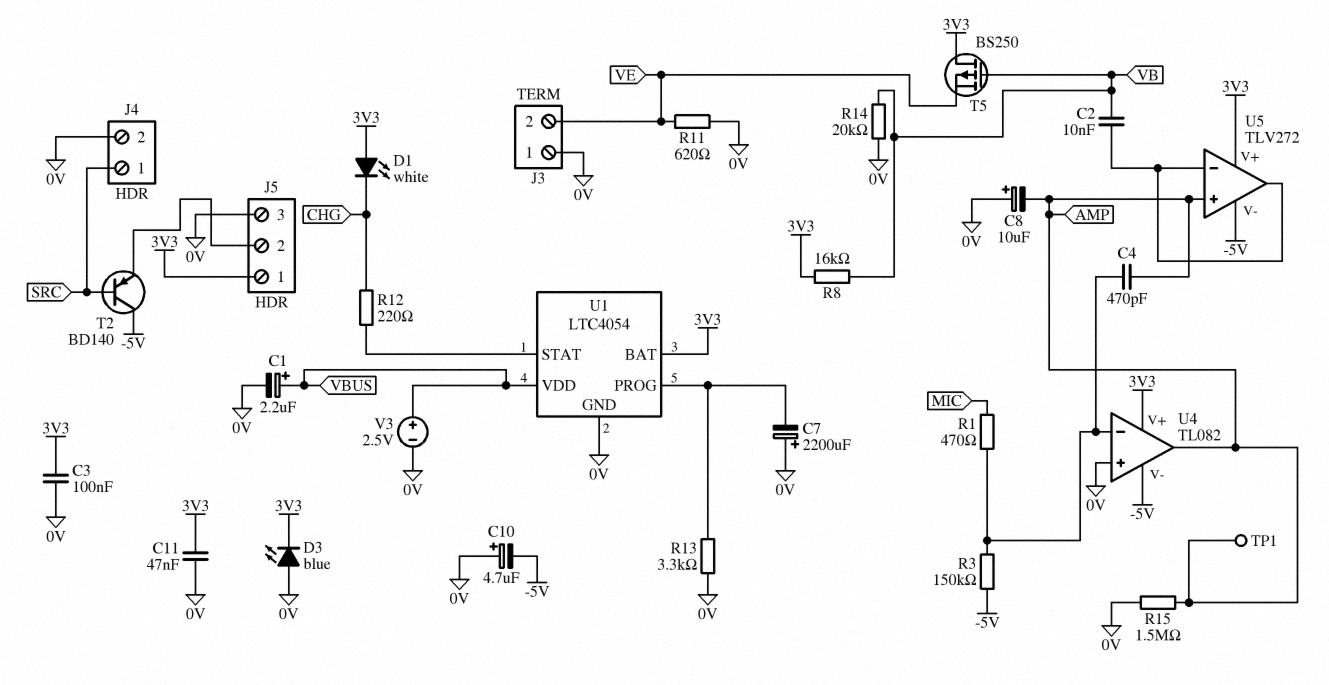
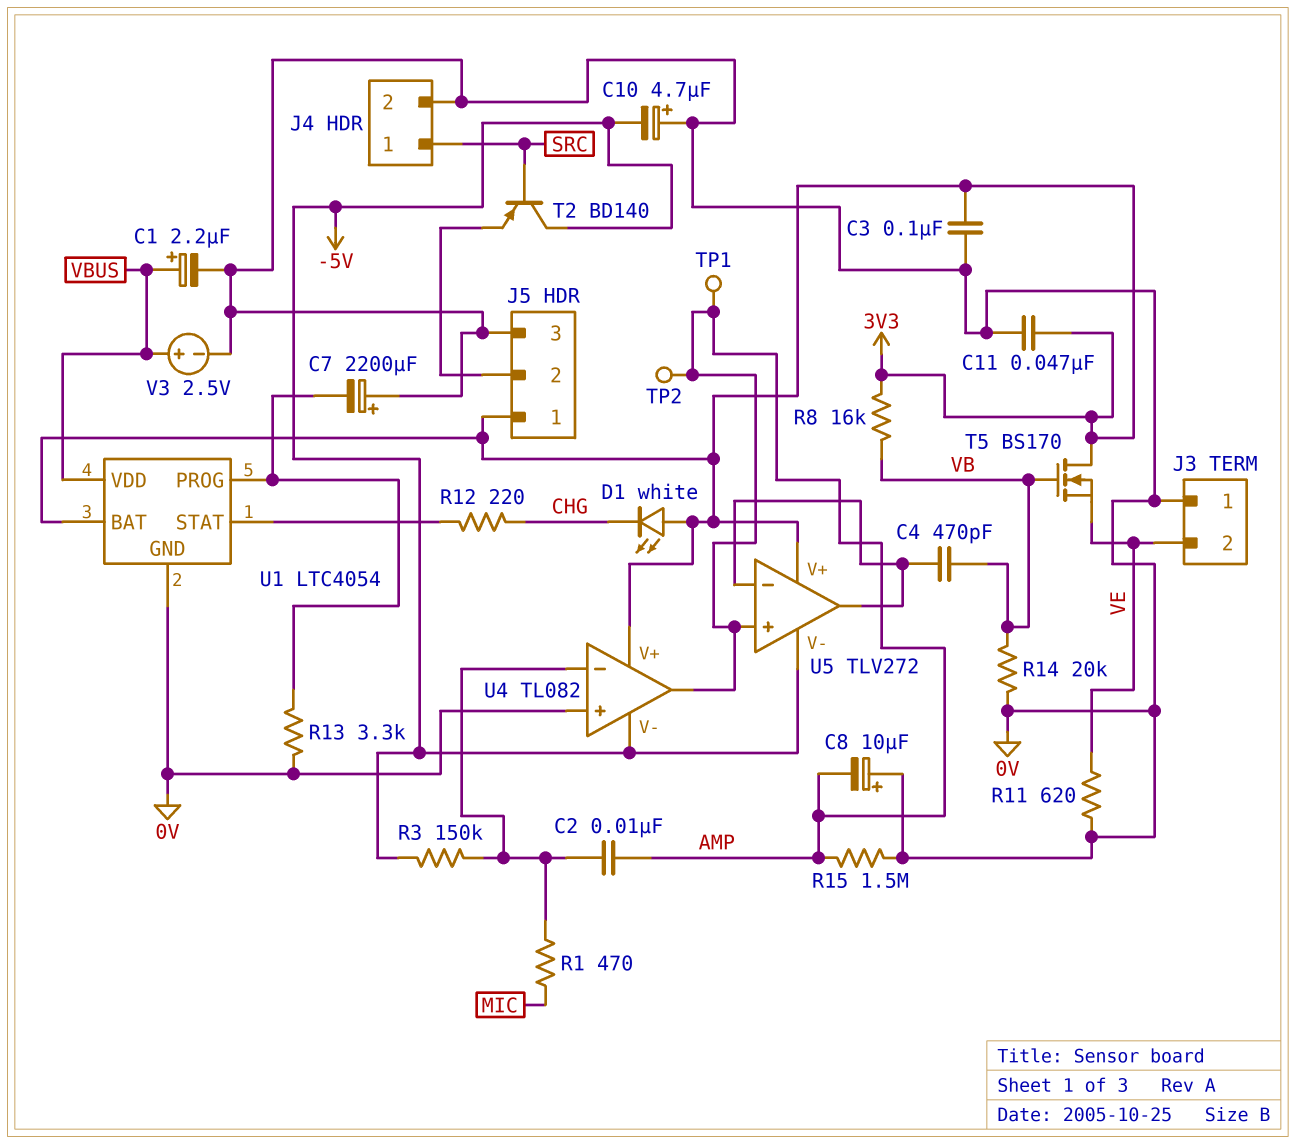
C2: 10nF (U5/in-, VB) -> 10nF (AMP, U4/in-)
C4: 470pF (AMP, U4/in-) -> 470pF (U5/in-, VB)
D3: LED blue (A 0V, K 3V3) -> none
T5: PMOS BS250 (G VB, D 3V3, S VE) -> NMOS BS170 (G VB, D 3V3, S VE)
TP2: none -> test point (AMP)

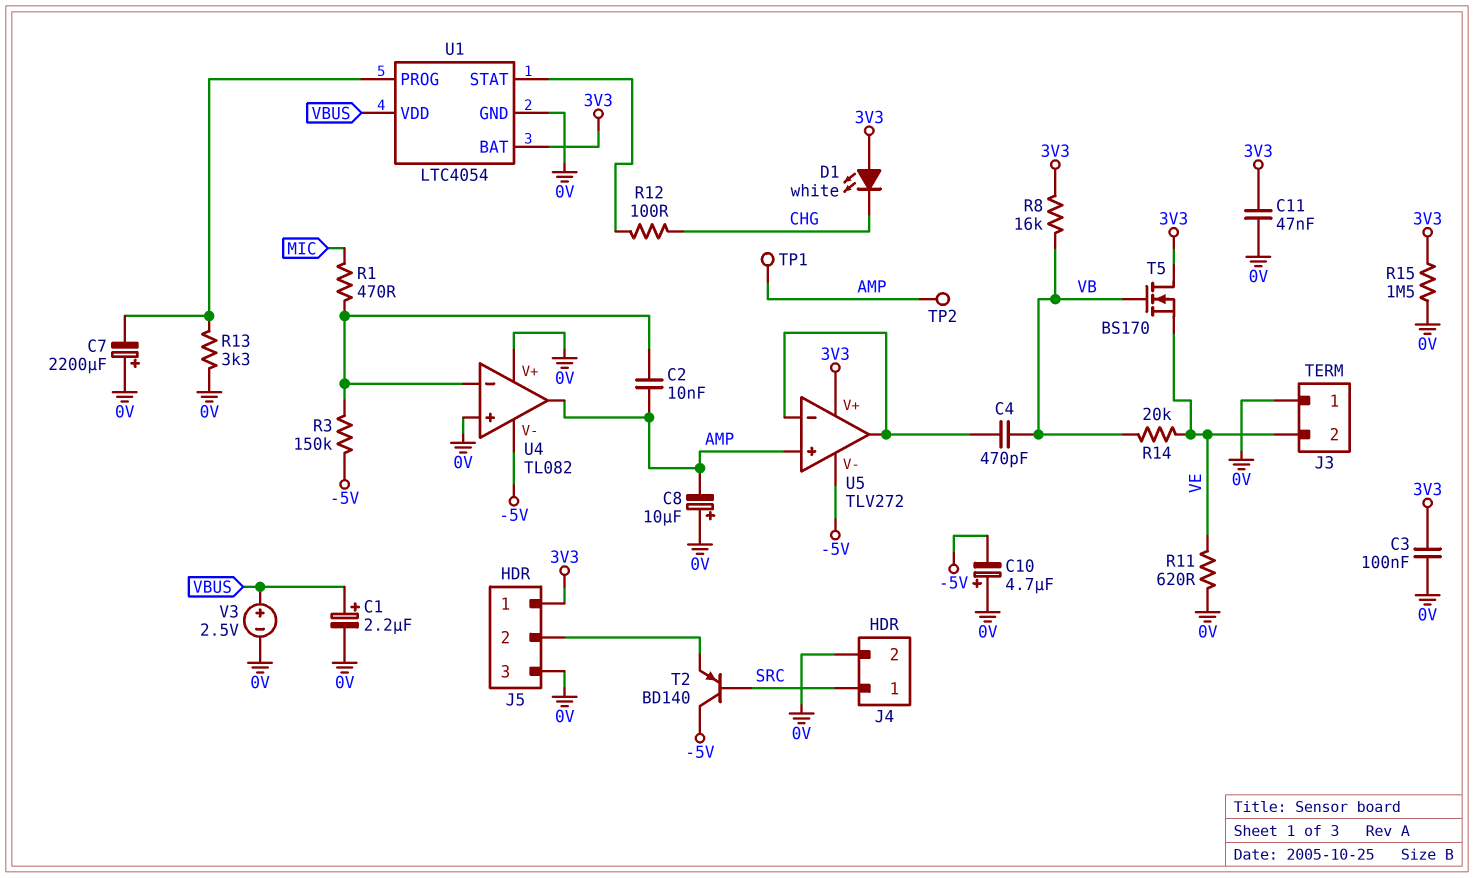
R12: 220 (CHG, U1/STAT) -> 100 (CHG, U1/STAT)
R14: 20k (0V, VB) -> 20k (VB, VE)
R15: 1.5M (0V, AMP) -> 1.5M (0V, 3V3)
U4 pin V+: 3V3 -> 0V

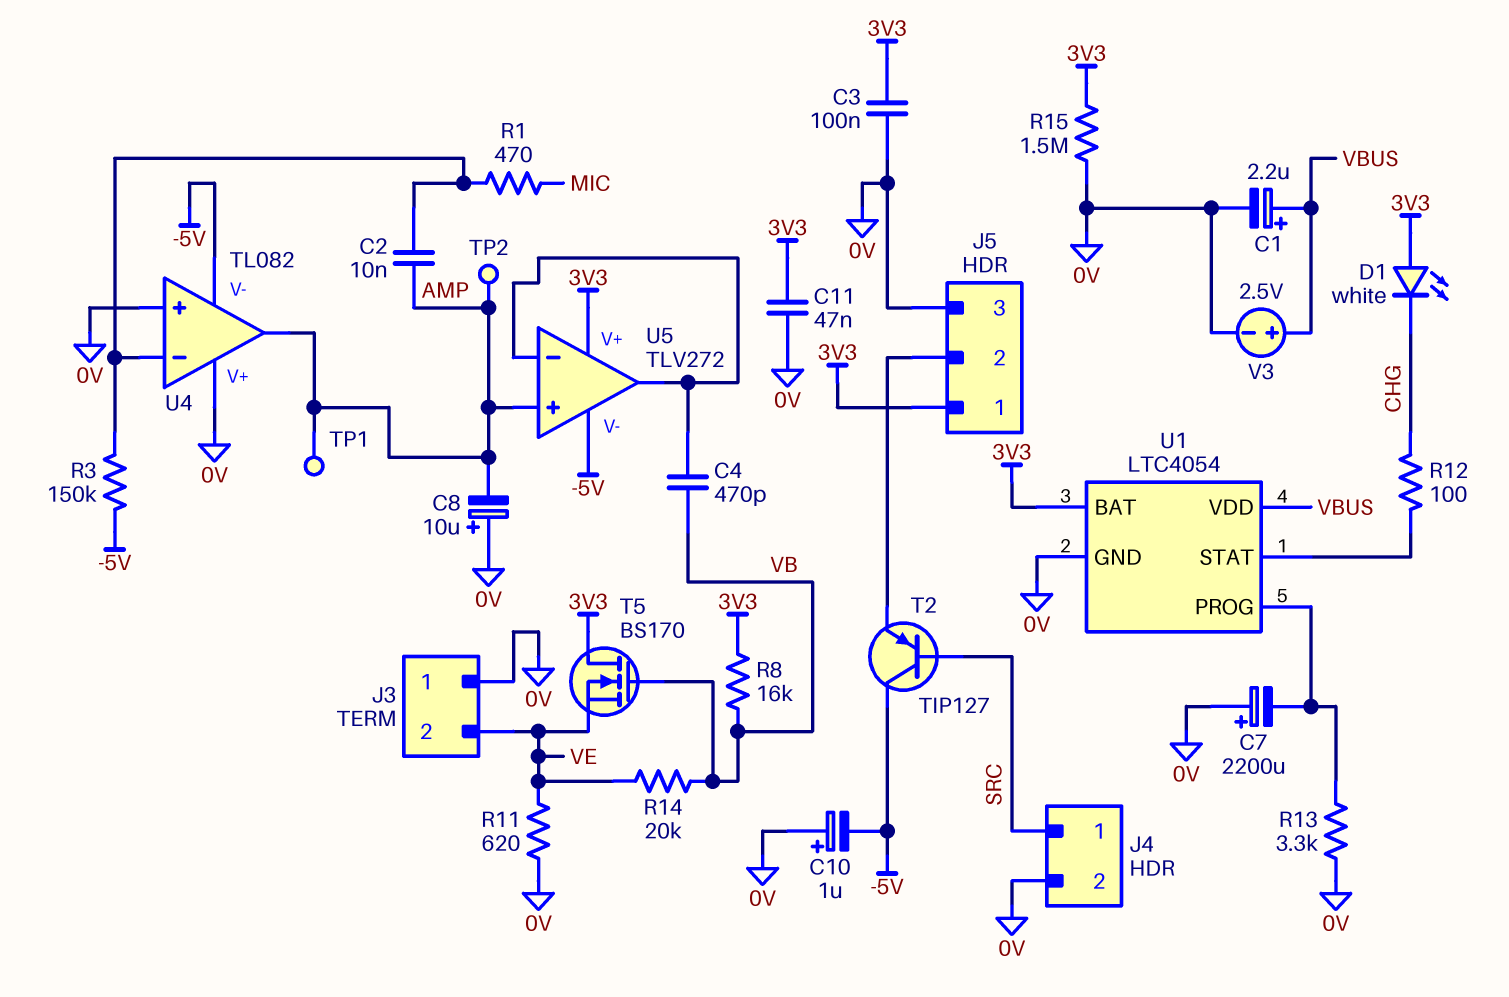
C10: 4.7uF (plus 0V, minus -5V) -> 1uF (plus 0V, minus -5V)
T2: PNP BD140 (B SRC, C -5V, E J5/2) -> PNP TIP127 (B SRC, C -5V, E J5/2)

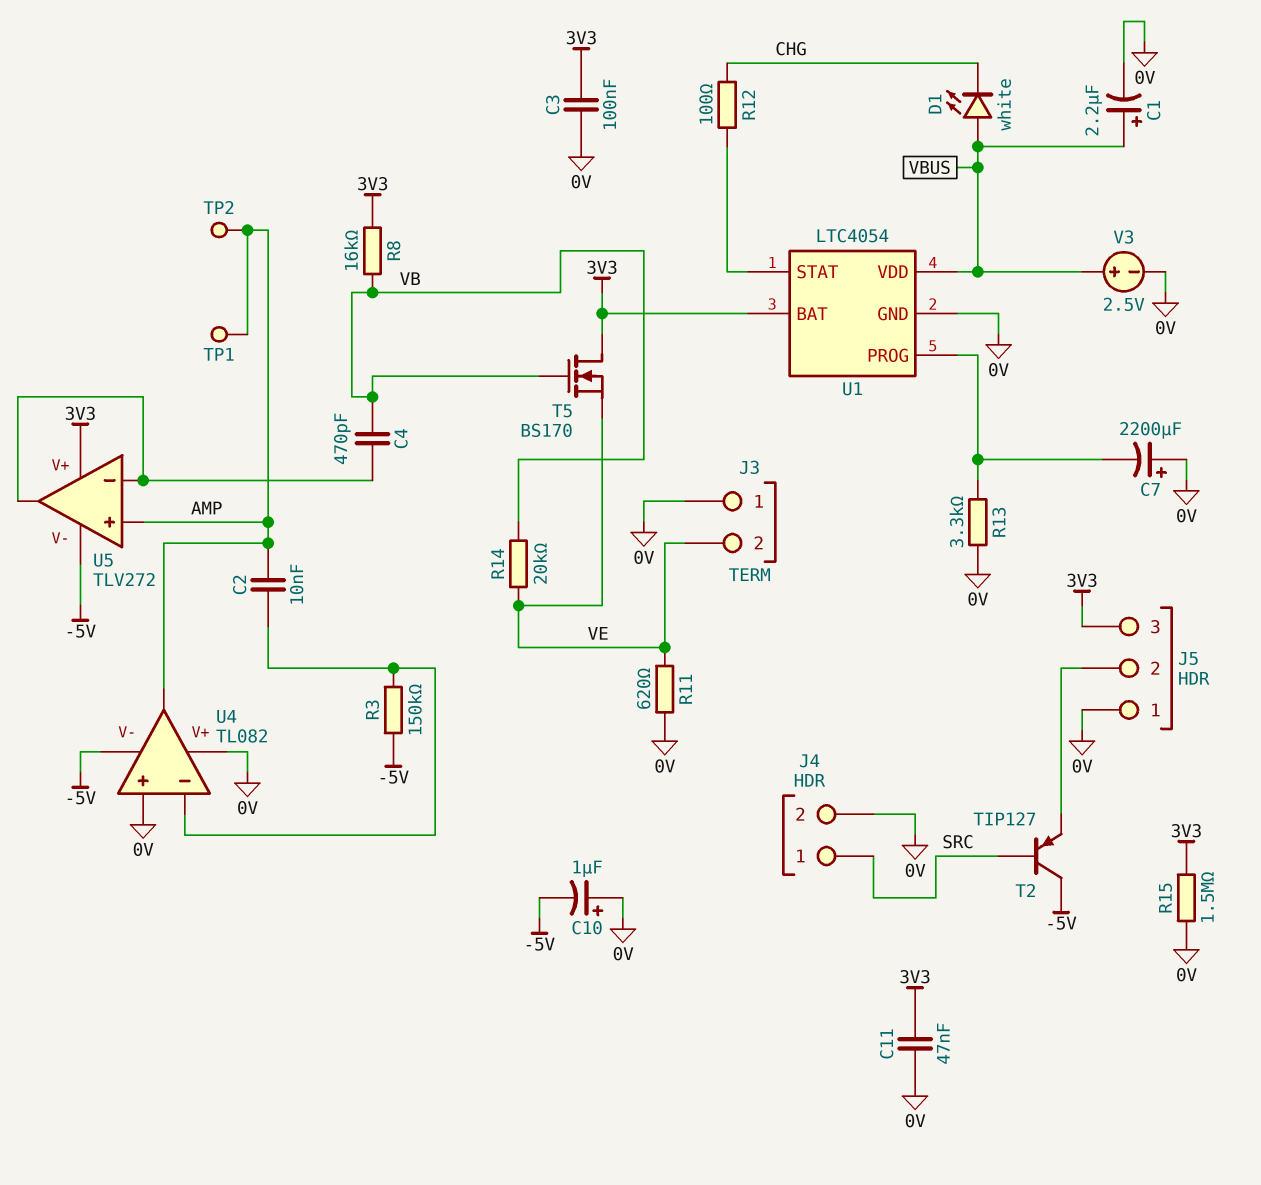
C8: 10uF (plus 0V, minus AMP) -> none
D1: LED white (A 3V3, K CHG) -> LED white (A VBUS, K CHG)
J5 pin 1: 3V3 -> 0V
J5 pin 3: 0V -> 3V3
R1: 470 (MIC, U4/in-) -> none

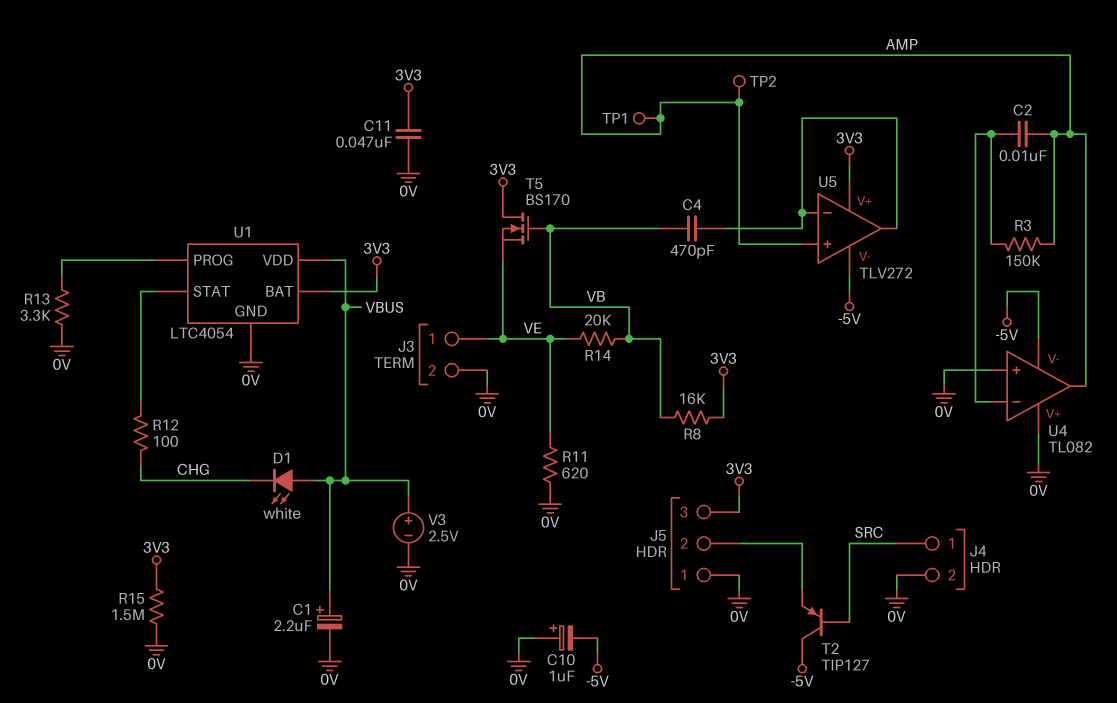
C3: 100nF (0V, 3V3) -> none
C7: 2200uF (plus 0V, minus U1/PROG) -> none
J3 pin 1: 0V -> VE
J3 pin 2: VE -> 0V
R3: 150k (-5V, U4/in-) -> 150k (AMP, U4/in-)

